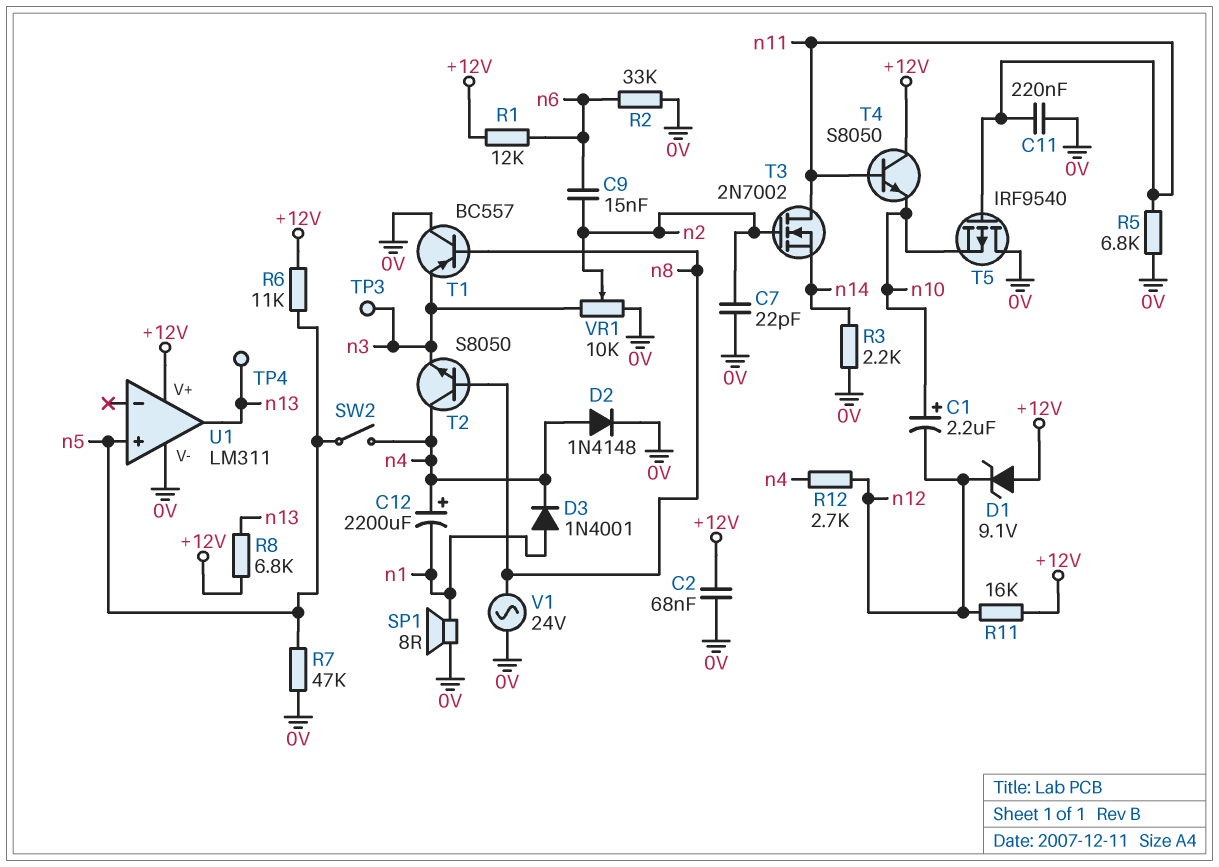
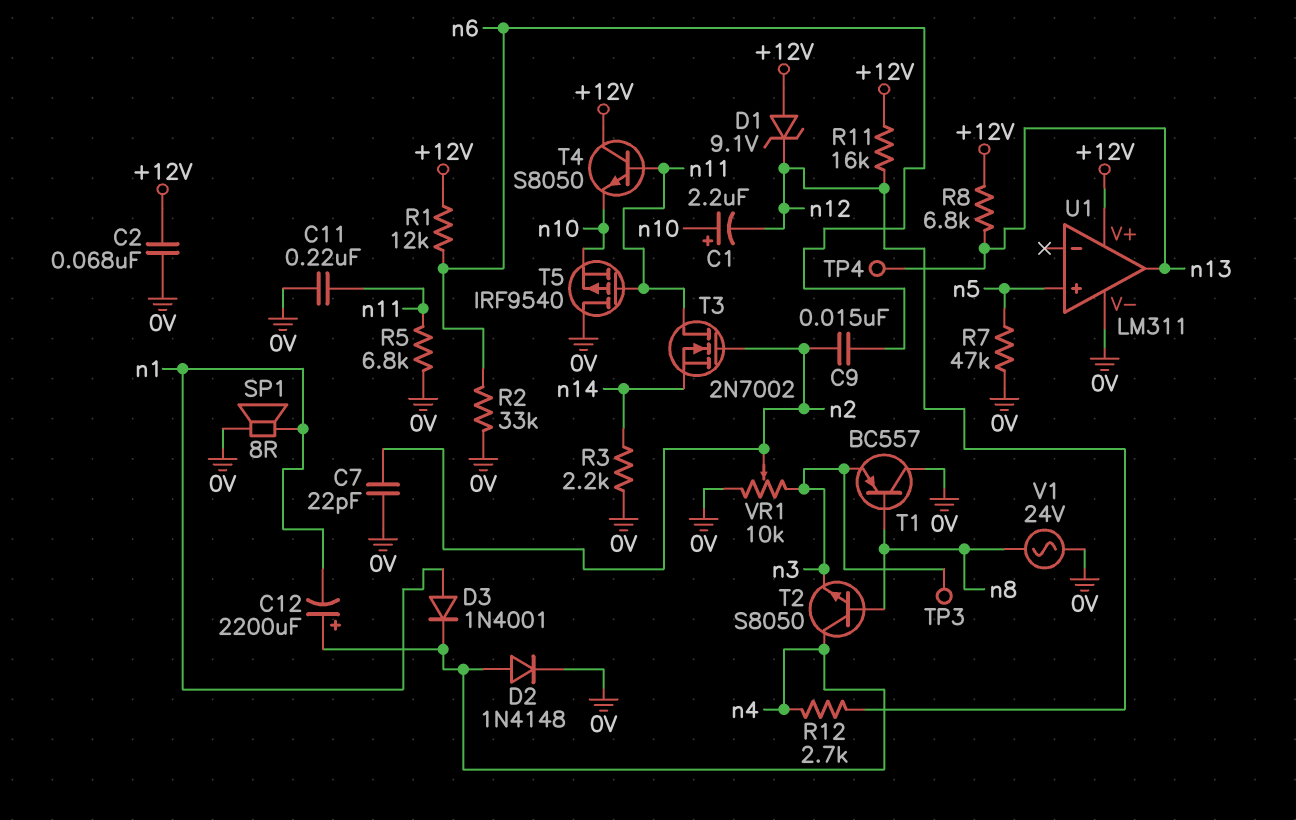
R6: 11k (+12V, n5) -> none
SW2: switch (n4, n5) -> none

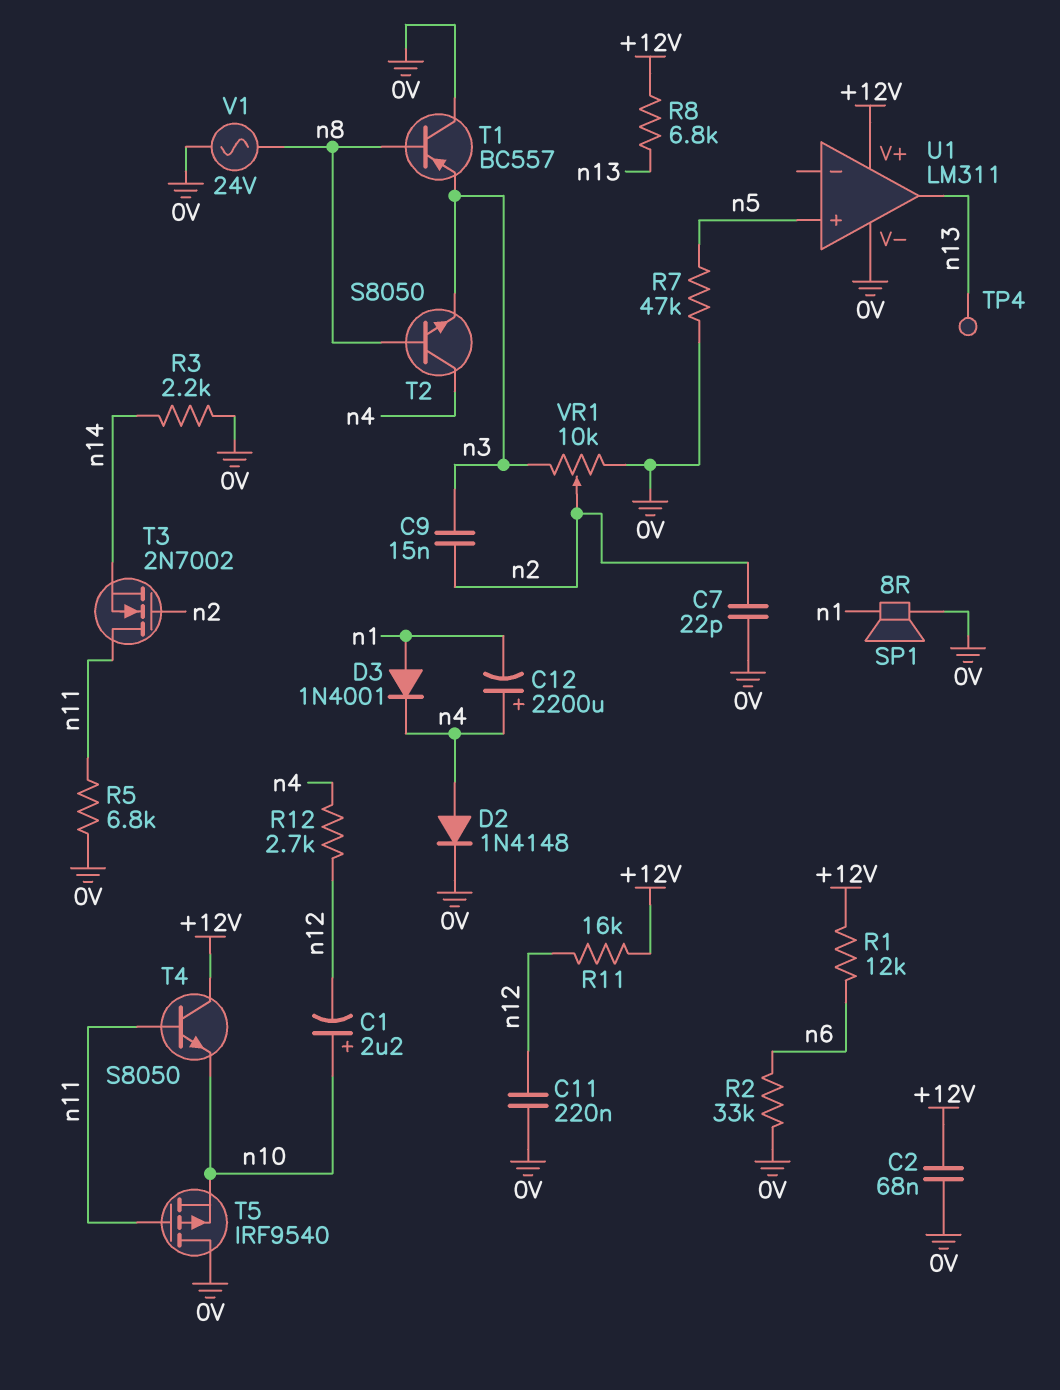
C9: 15nF (n2, n6) -> 15nF (n2, n3)
C11: 220nF (0V, n11) -> 220nF (0V, n12)
D1: zener 9.1V (A +12V, K n12) -> none
TP3: test point (n3) -> none

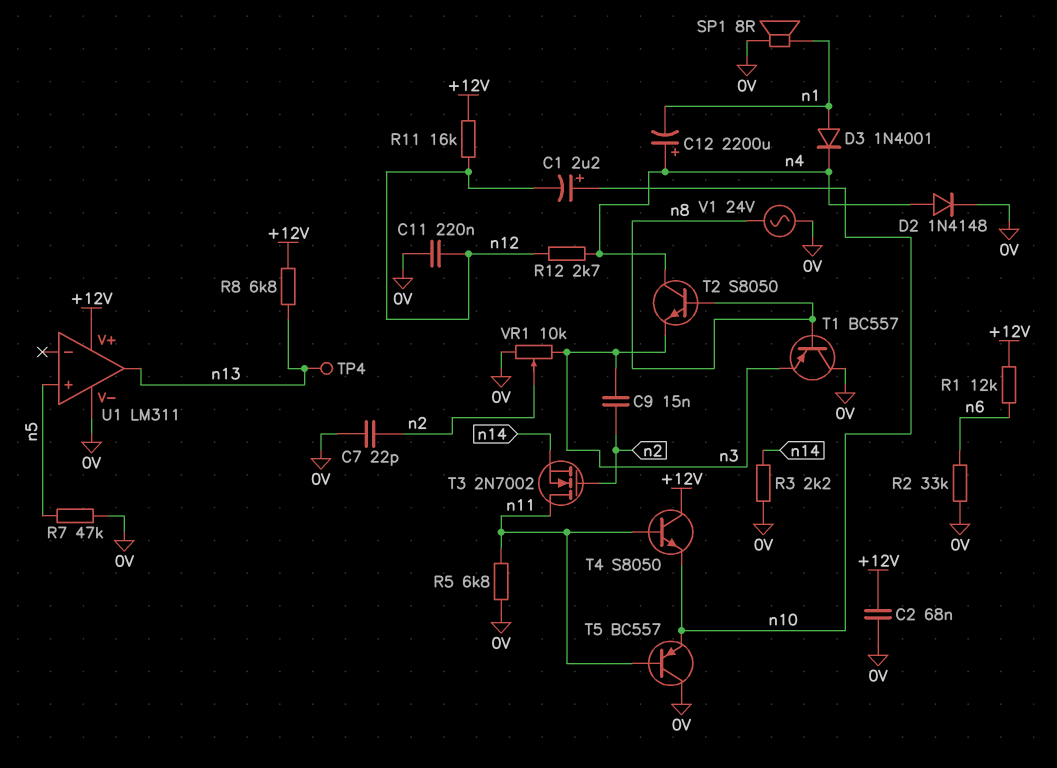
T5: PMOS IRF9540 (G n11, D 0V, S n10) -> PNP BC557 (B n11, C 0V, E n10)

